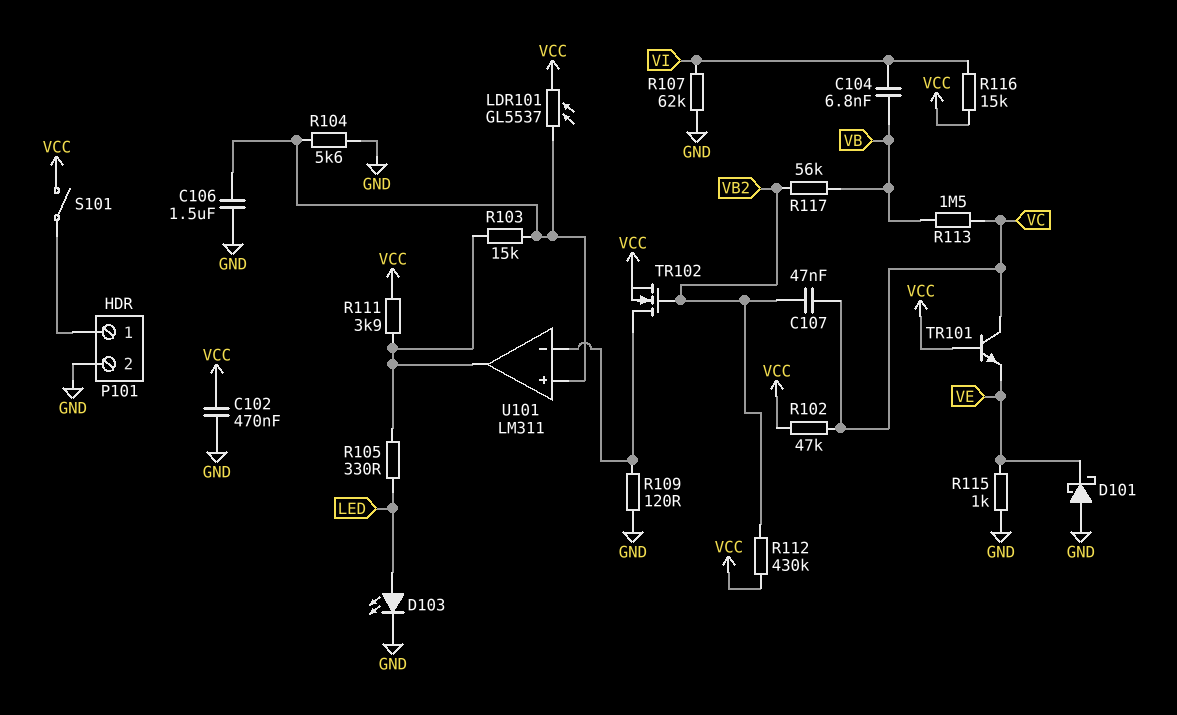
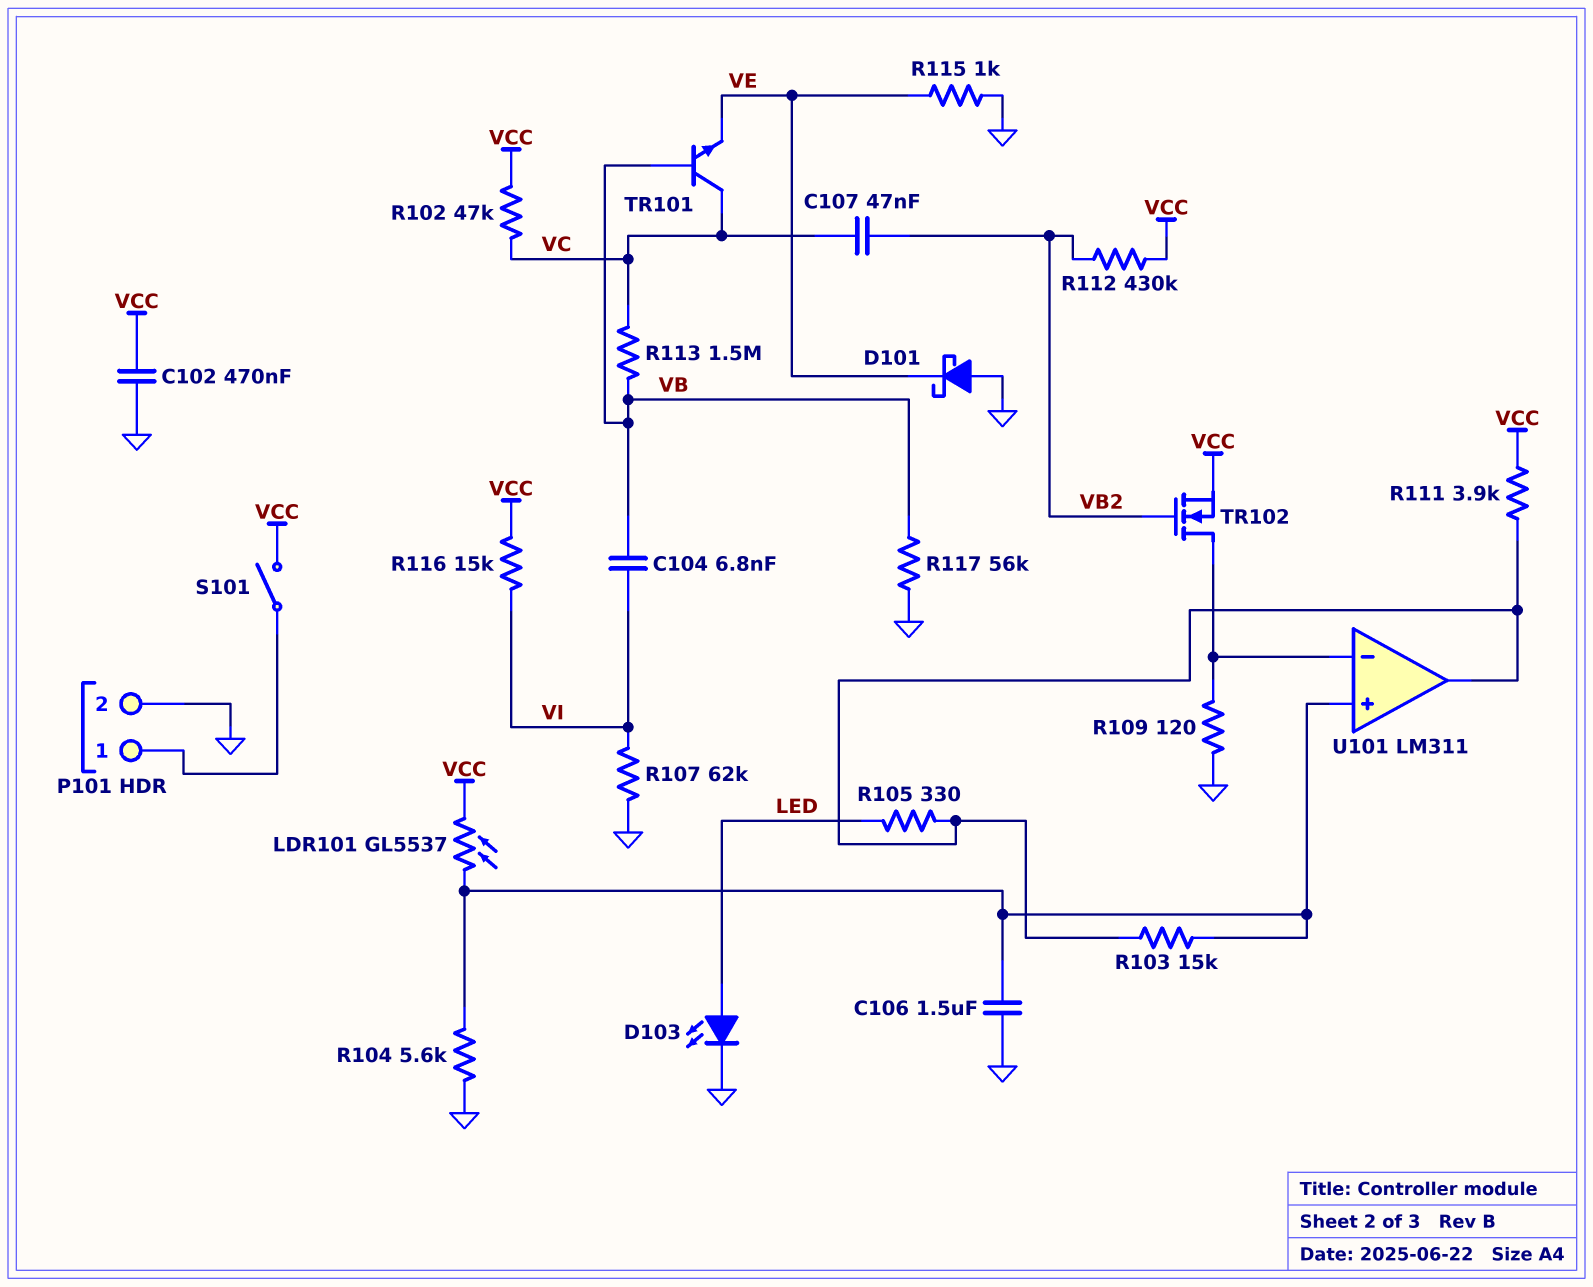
R117: 56k (VB, VB2) -> 56k (GND, VB)
TR101: NPN (B VCC, C VC, E VE) -> NPN (B VB, C VC, E VE)

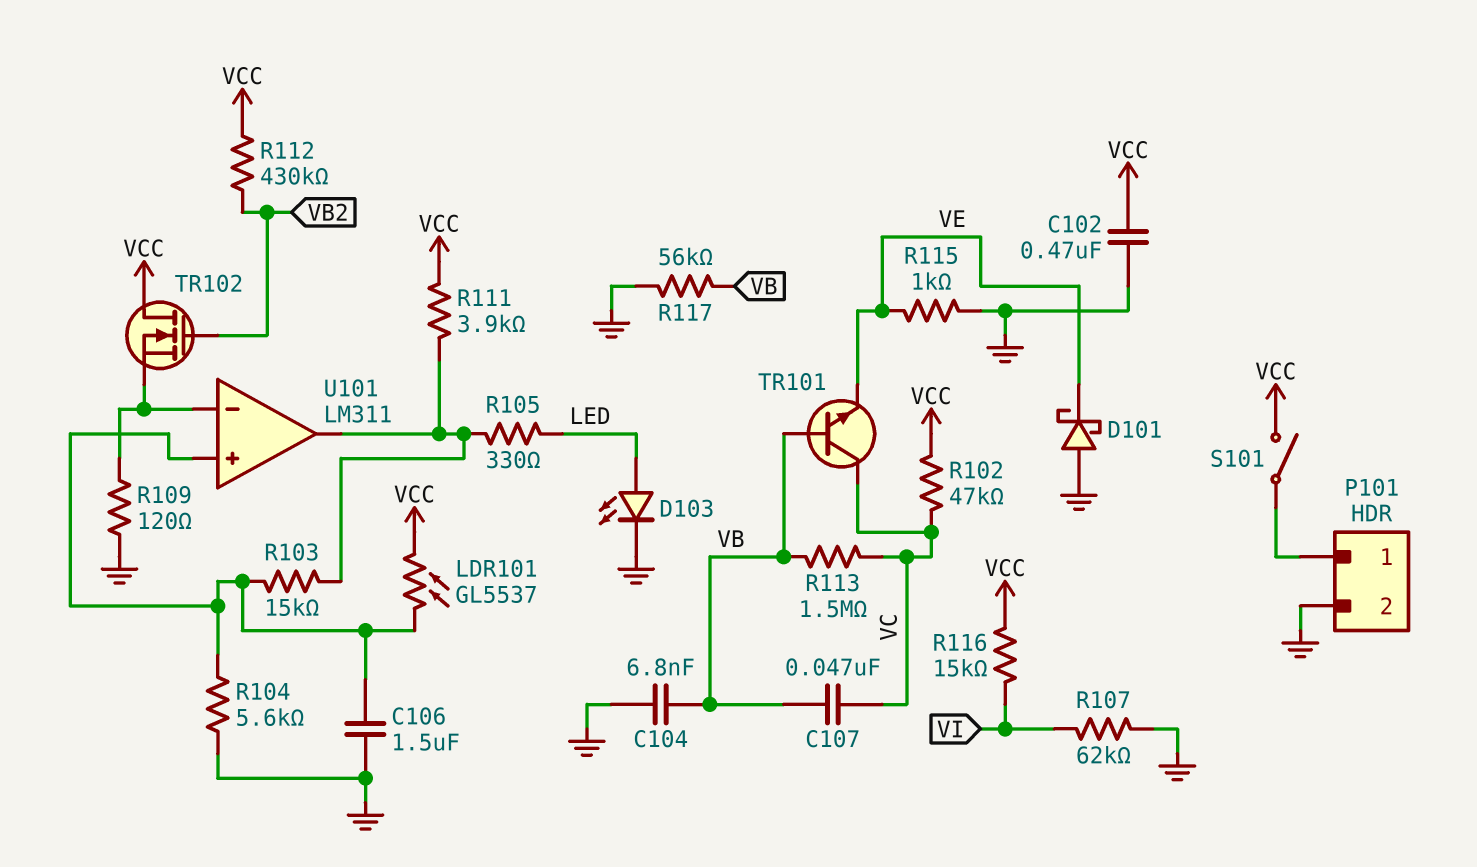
C104: 6.8nF (VB, VI) -> 6.8nF (GND, VB)
C107: 47nF (VB2, VC) -> 47nF (VB, VC)
TR102: NMOS (G VB2, D U101/in-, S VCC) -> NMOS (G VB2, D VCC, S U101/in-)

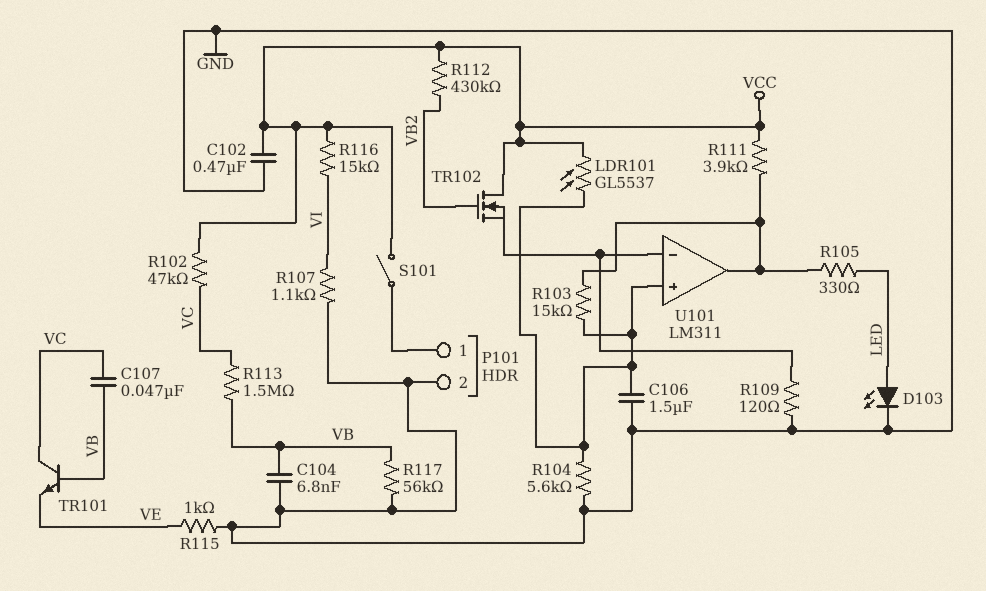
D101: schottky (A GND, K VE) -> none
R107: 62k (GND, VI) -> 1.1k (GND, VI)

